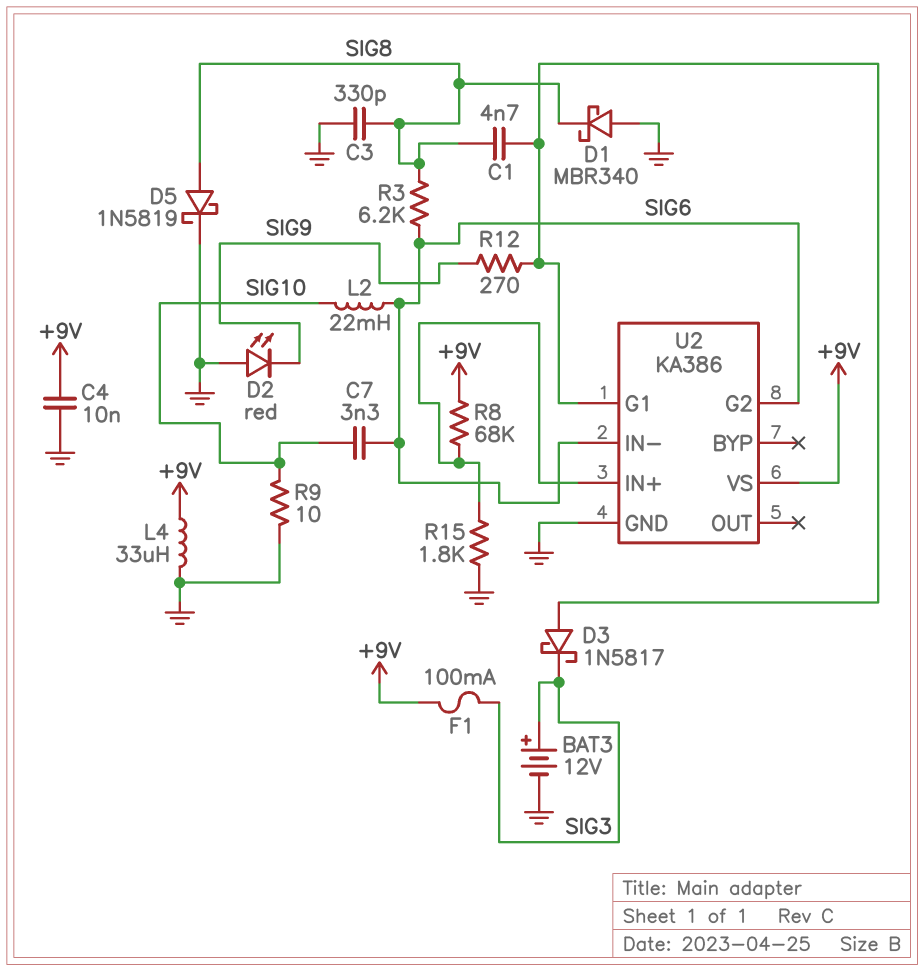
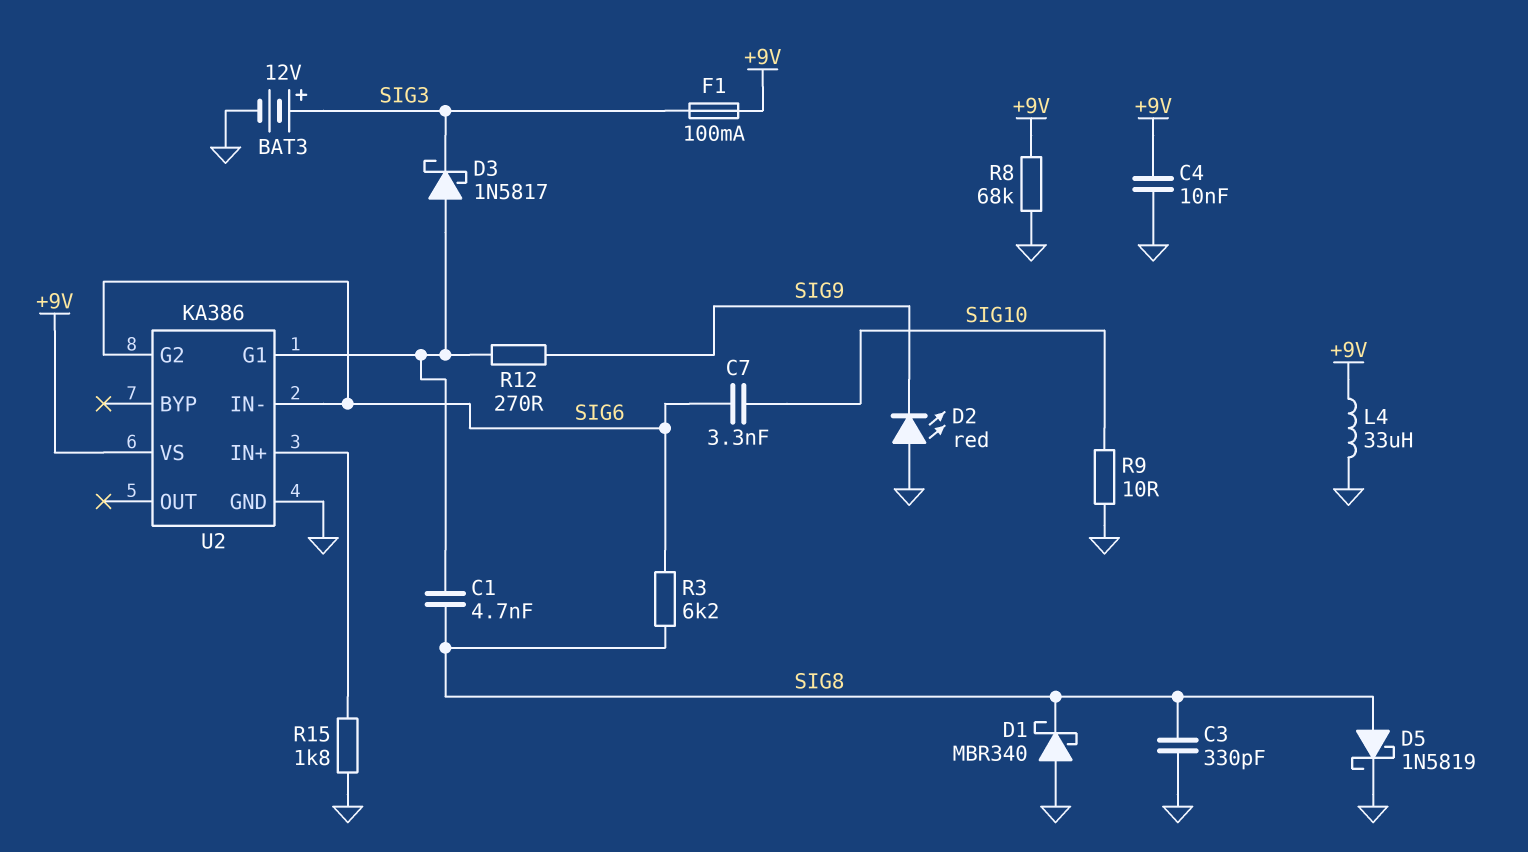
L2: 22mH (SIG6, SIG10) -> none
R8: 68k (+9V, U2/IN+) -> 68k (+9V, GND)

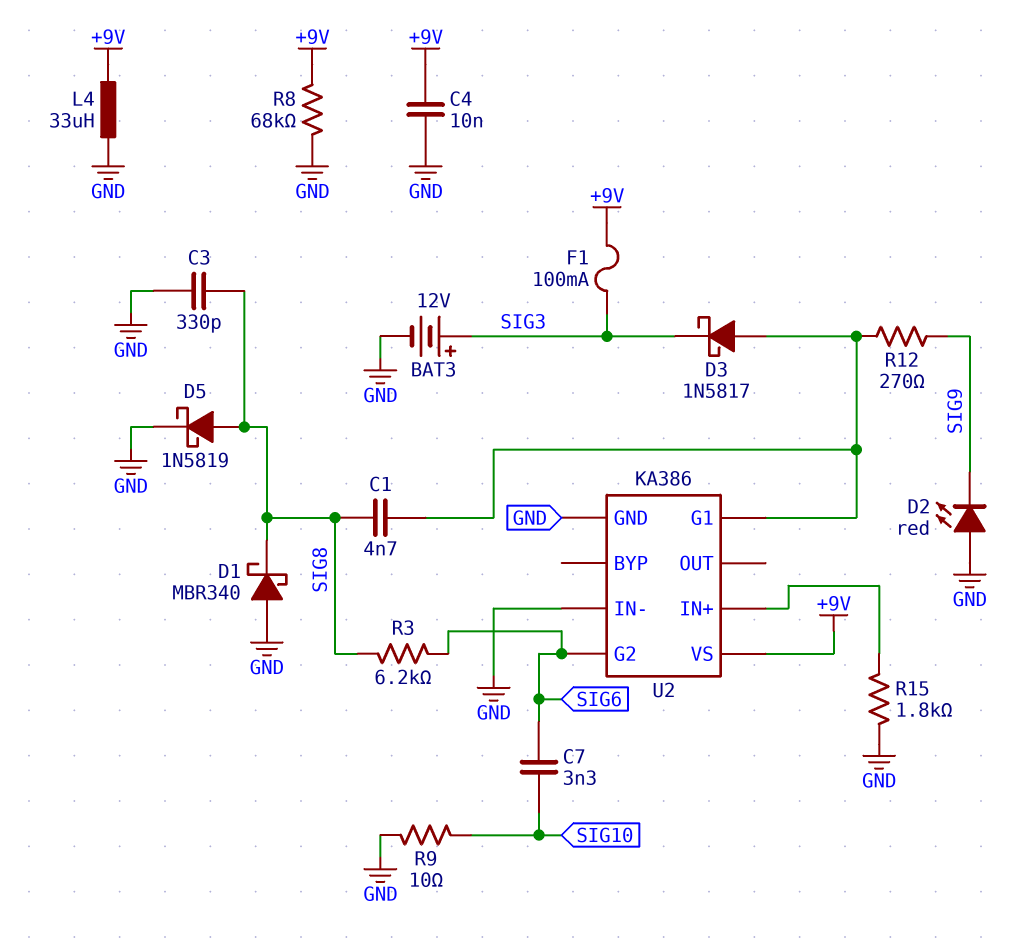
U2 pin IN-: SIG6 -> GND

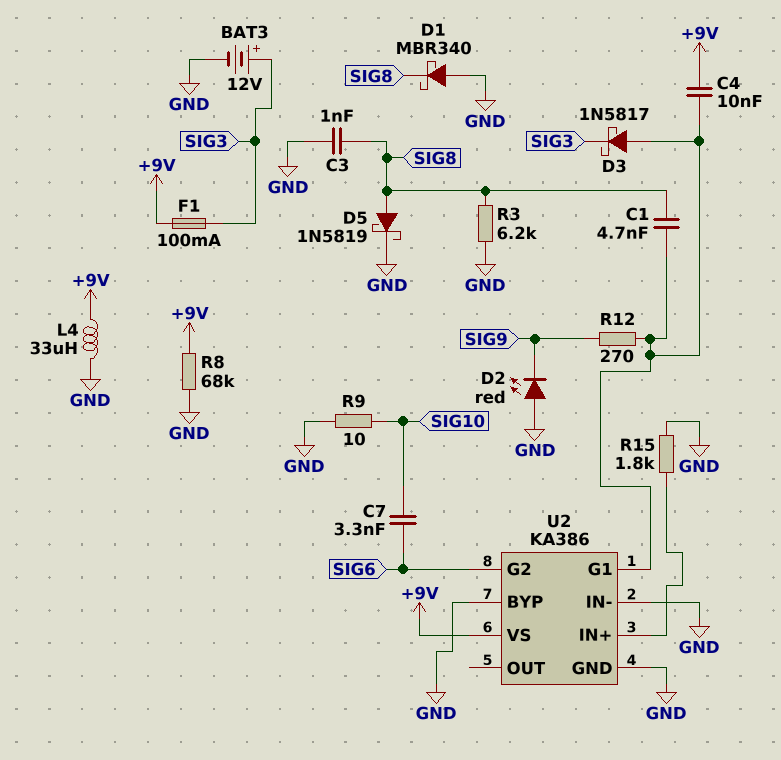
C3: 330pF (GND, SIG8) -> 1nF (GND, SIG8)
C4: 10nF (+9V, GND) -> 10nF (+9V, U2/G1)
R3: 6.2k (SIG6, SIG8) -> 6.2k (GND, SIG8)
U2 pin BYP: none -> GND

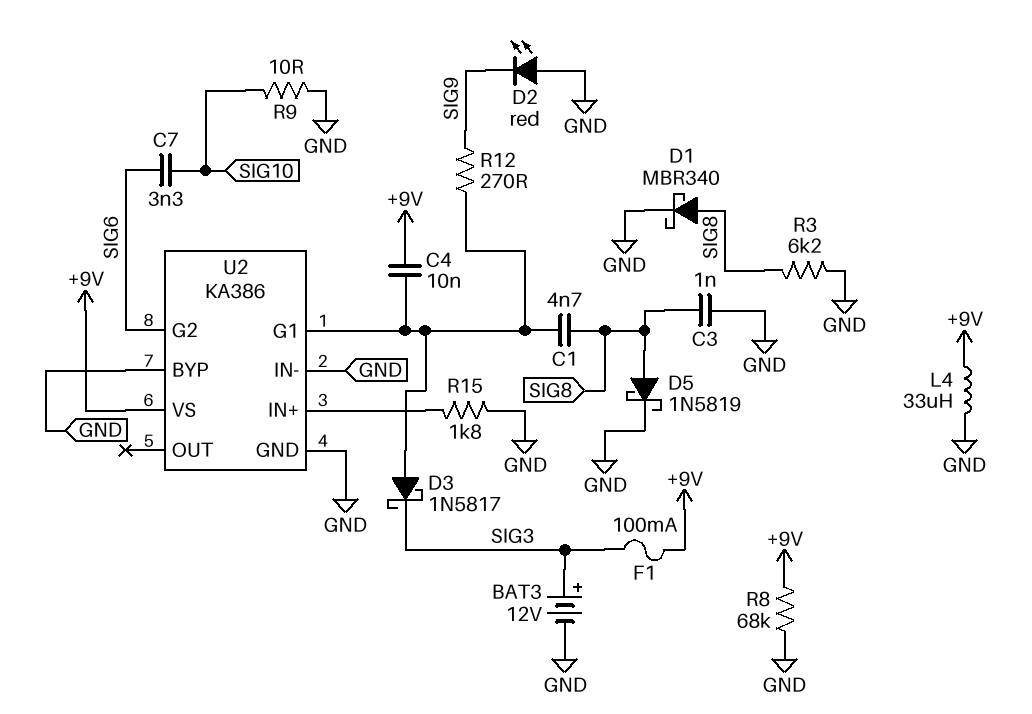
D1: schottky MBR340 (A GND, K SIG8) -> schottky MBR340 (A SIG8, K GND)

